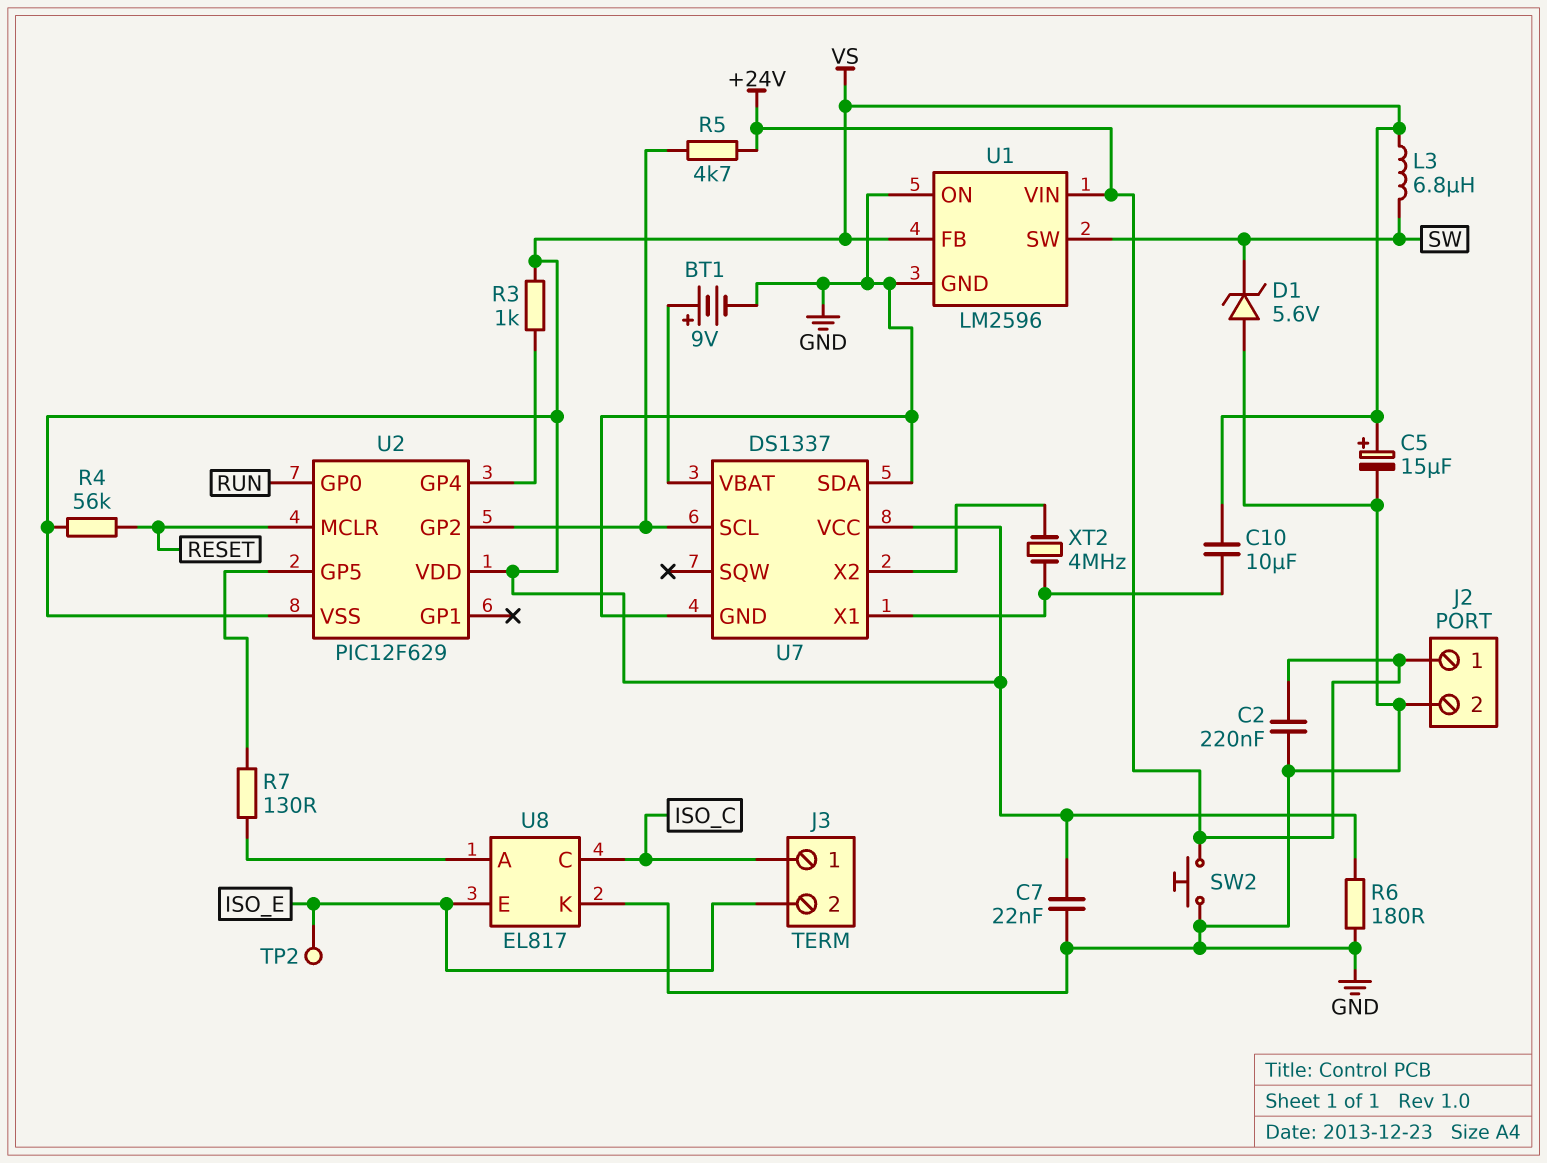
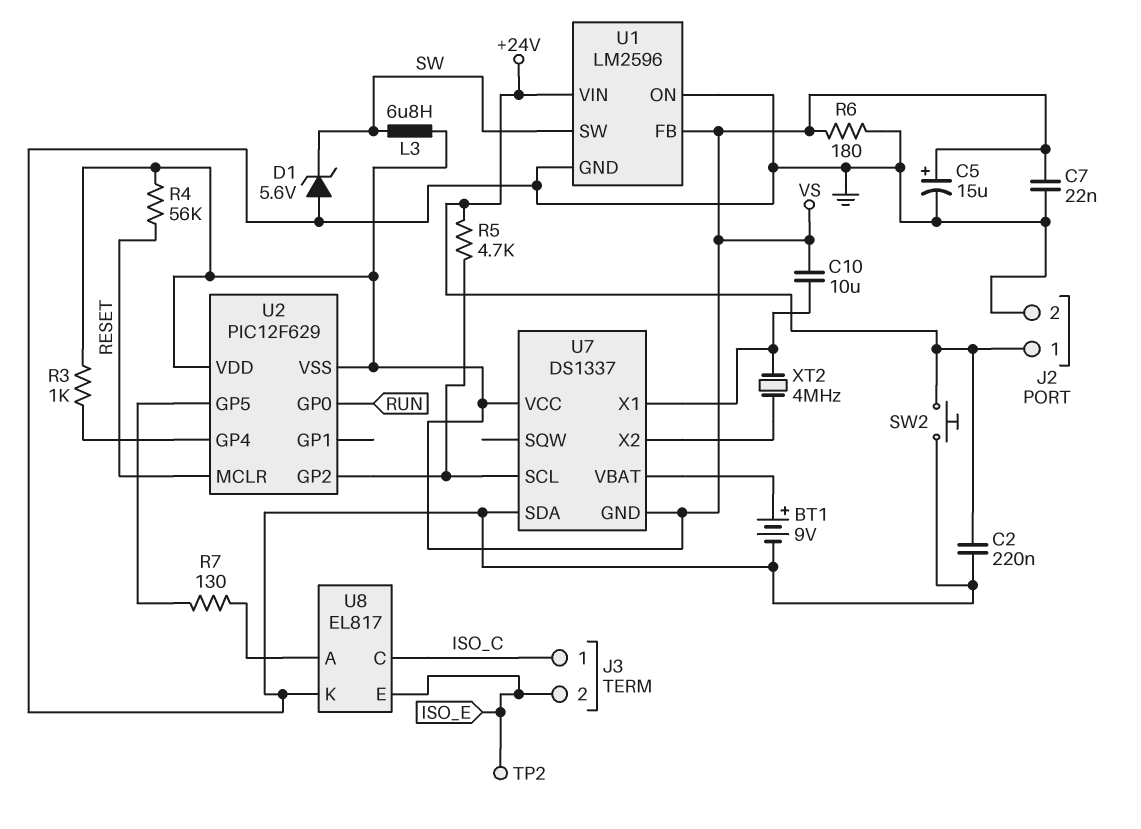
U7 pin GND: GND -> VS

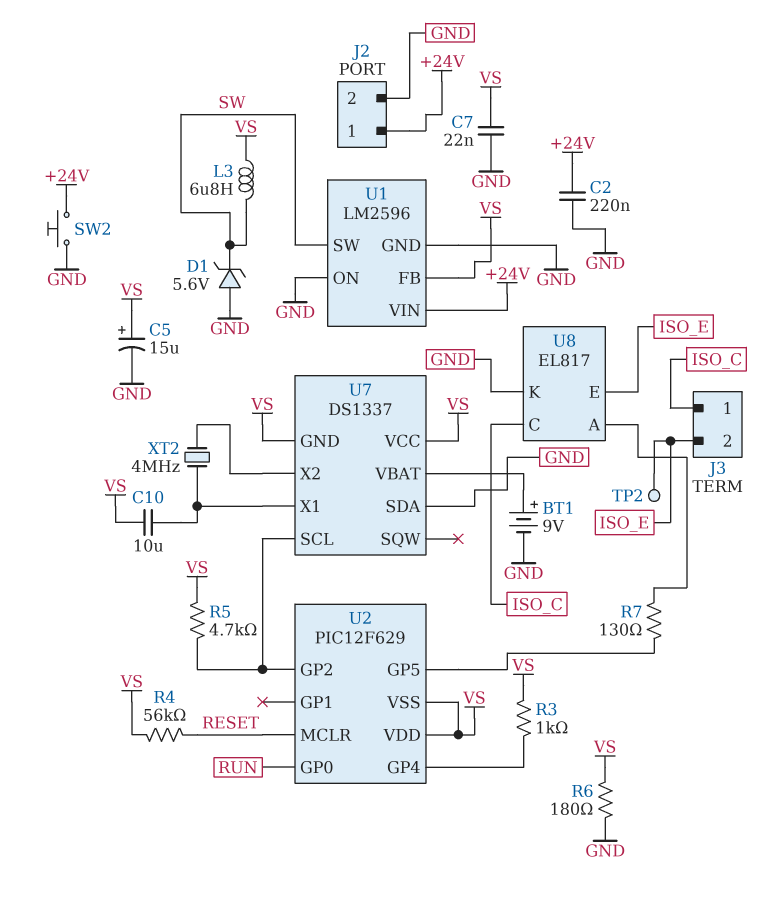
R5: 4.7k (+24V, U2/GP2) -> 4.7k (U2/GP2, VS)

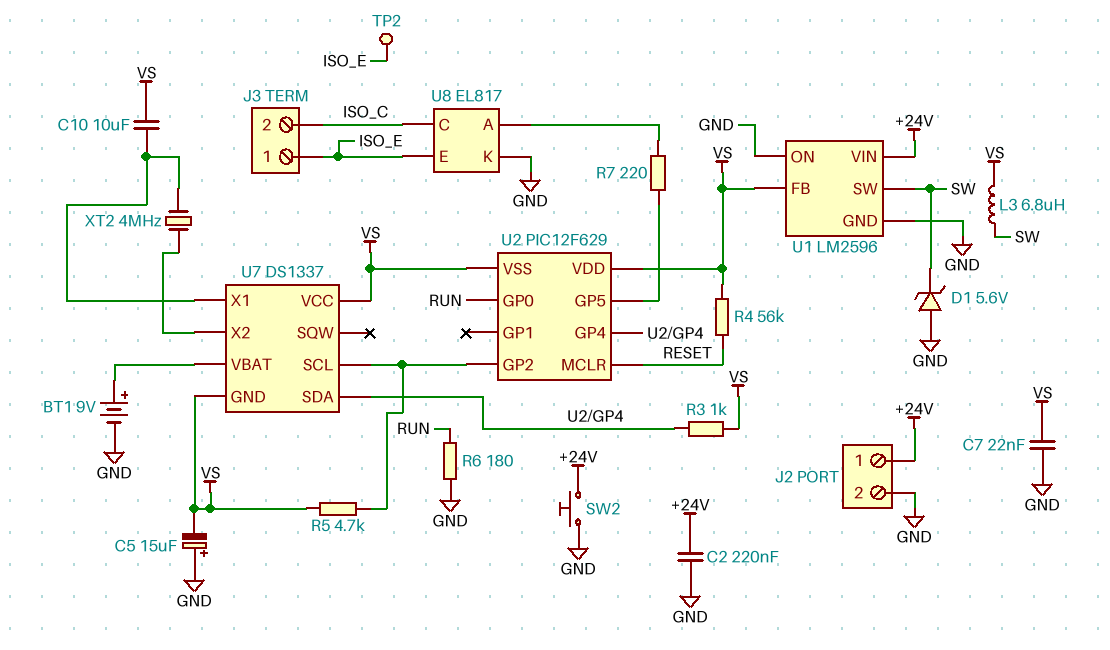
C5: 15uF (plus VS, minus GND) -> 15uF (plus GND, minus VS)
J3 pin 1: ISO_C -> ISO_E
J3 pin 2: ISO_E -> ISO_C
R6: 180 (GND, VS) -> 180 (GND, RUN)
R7: 130 (U2/GP5, U8/A) -> 220 (U2/GP5, U8/A)
U7 pin SDA: GND -> U2/GP4

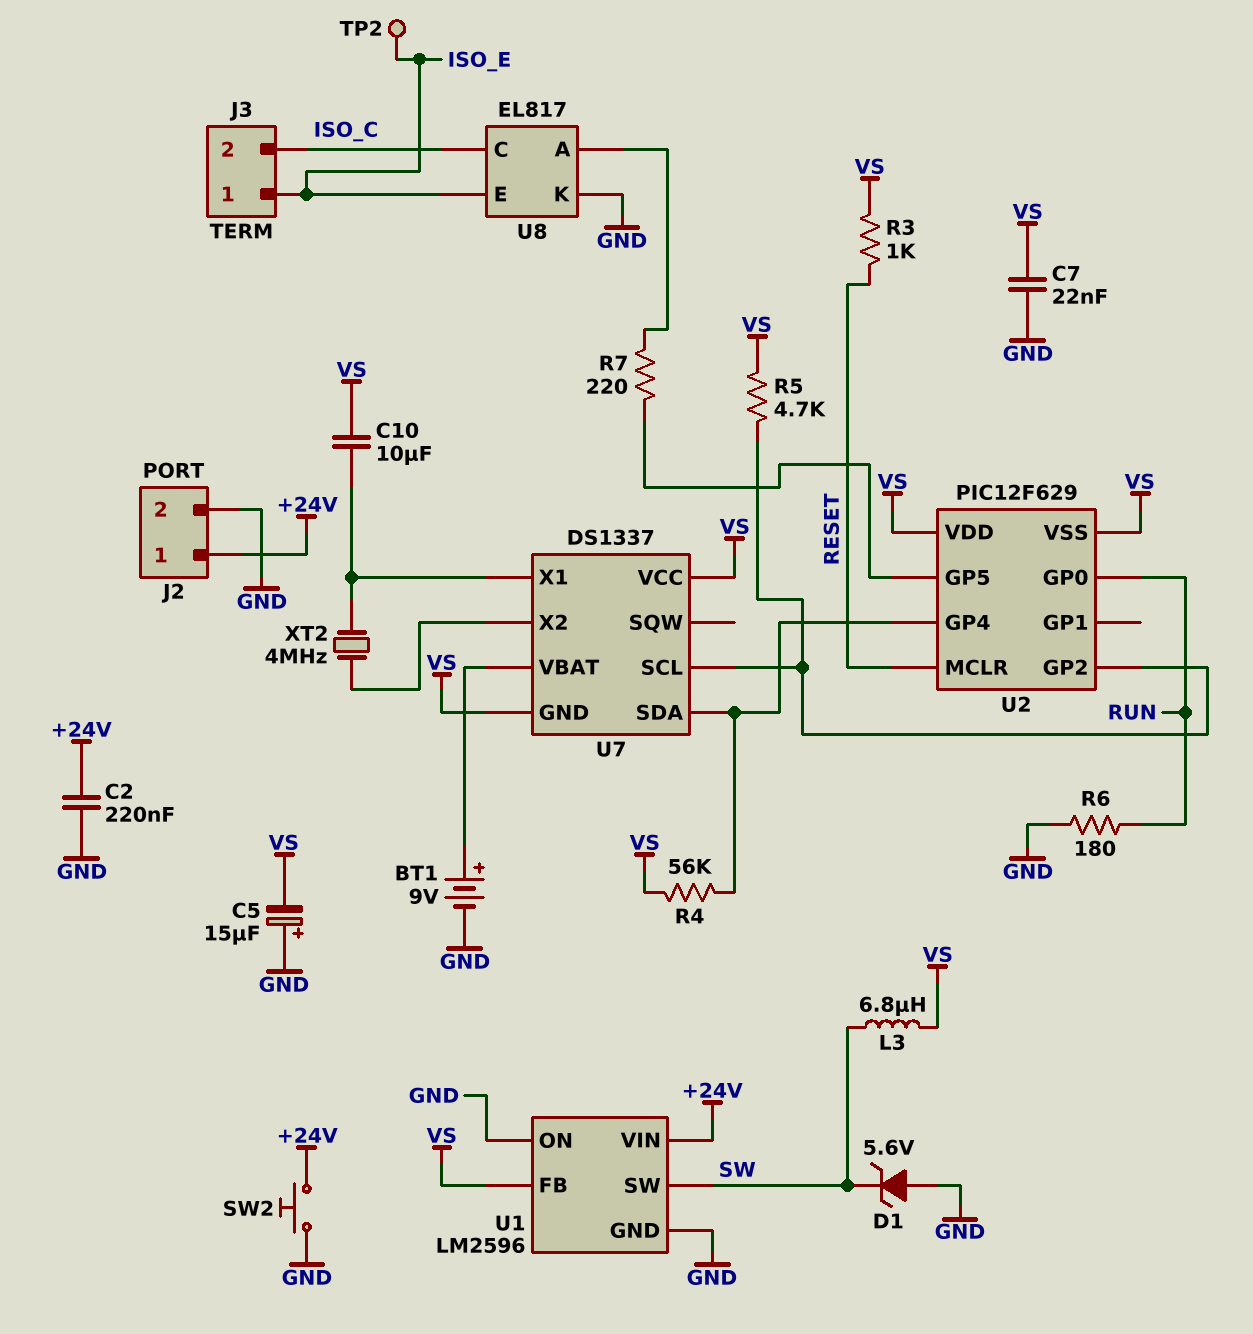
R3: 1k (U2/GP4, VS) -> 1k (RESET, VS)
R4: 56k (RESET, VS) -> 56k (U2/GP4, VS)

